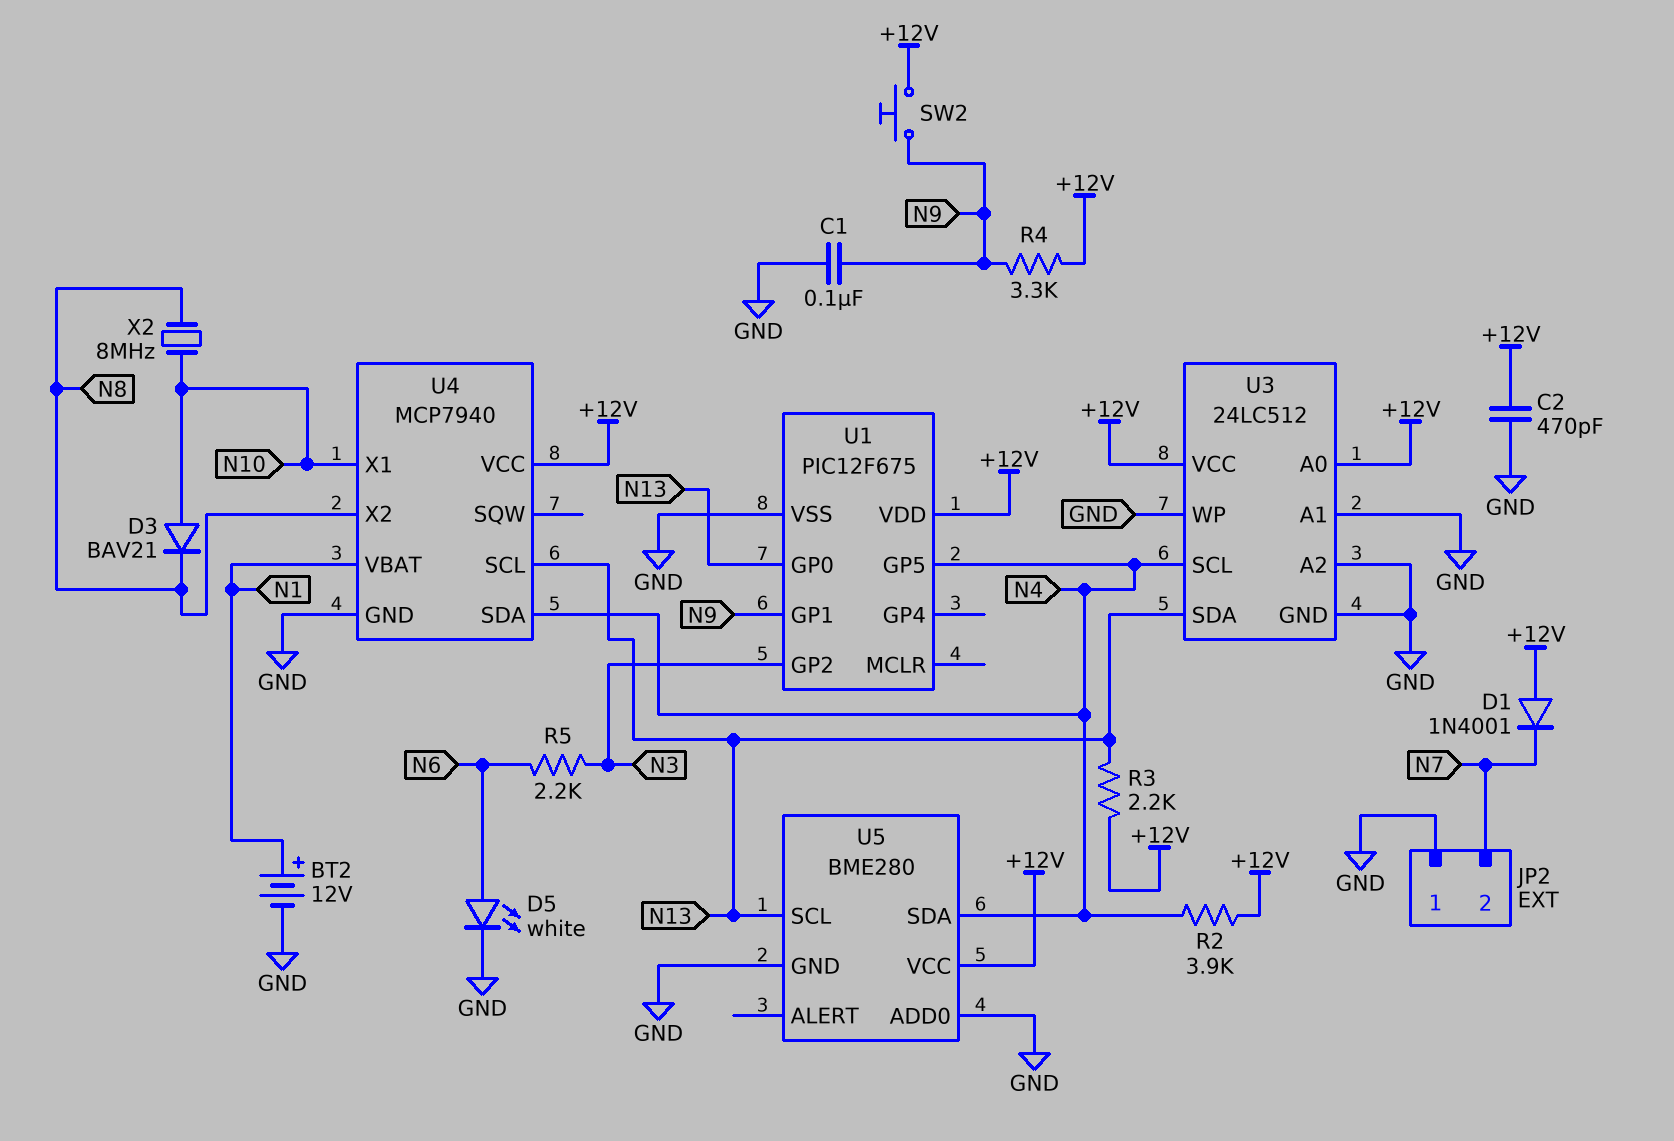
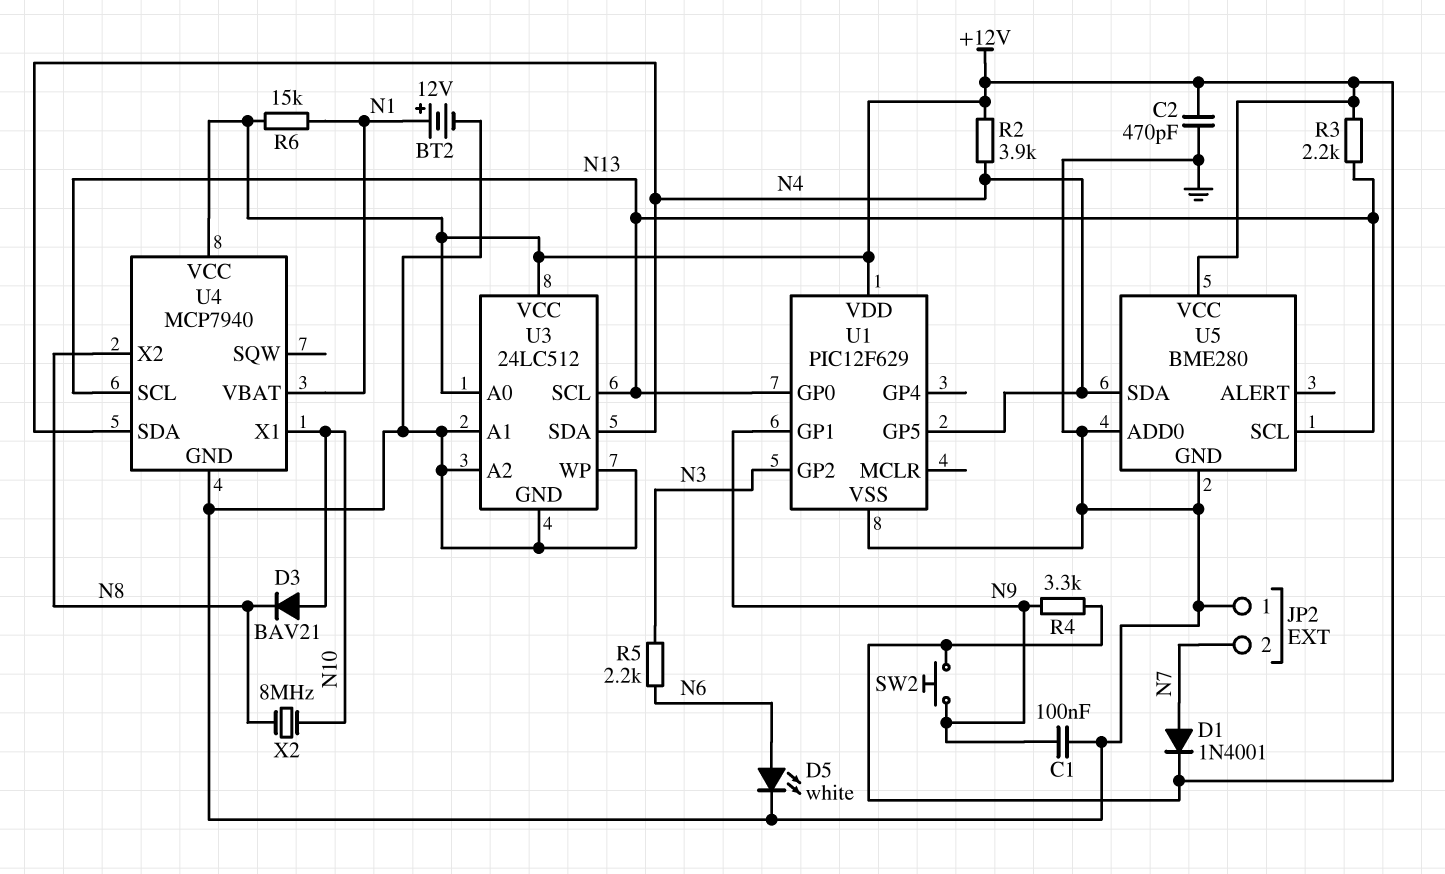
D1: diode 1N4001 (A +12V, K N7) -> diode 1N4001 (A N7, K +12V)
R6: none -> 15k (+12V, N1)
U1: PIC12F675 -> PIC12F629
U3 pin SCL: N4 -> N13
U3 pin SDA: N13 -> N4

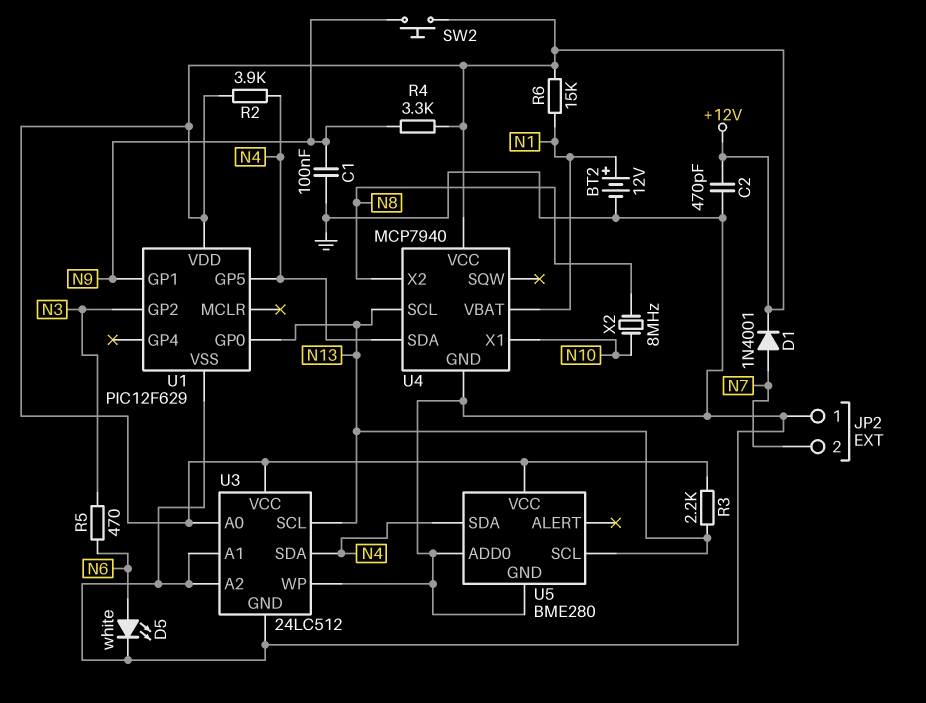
D3: diode BAV21 (A N10, K N8) -> none
R5: 2.2k (N3, N6) -> 470 (N3, N6)

